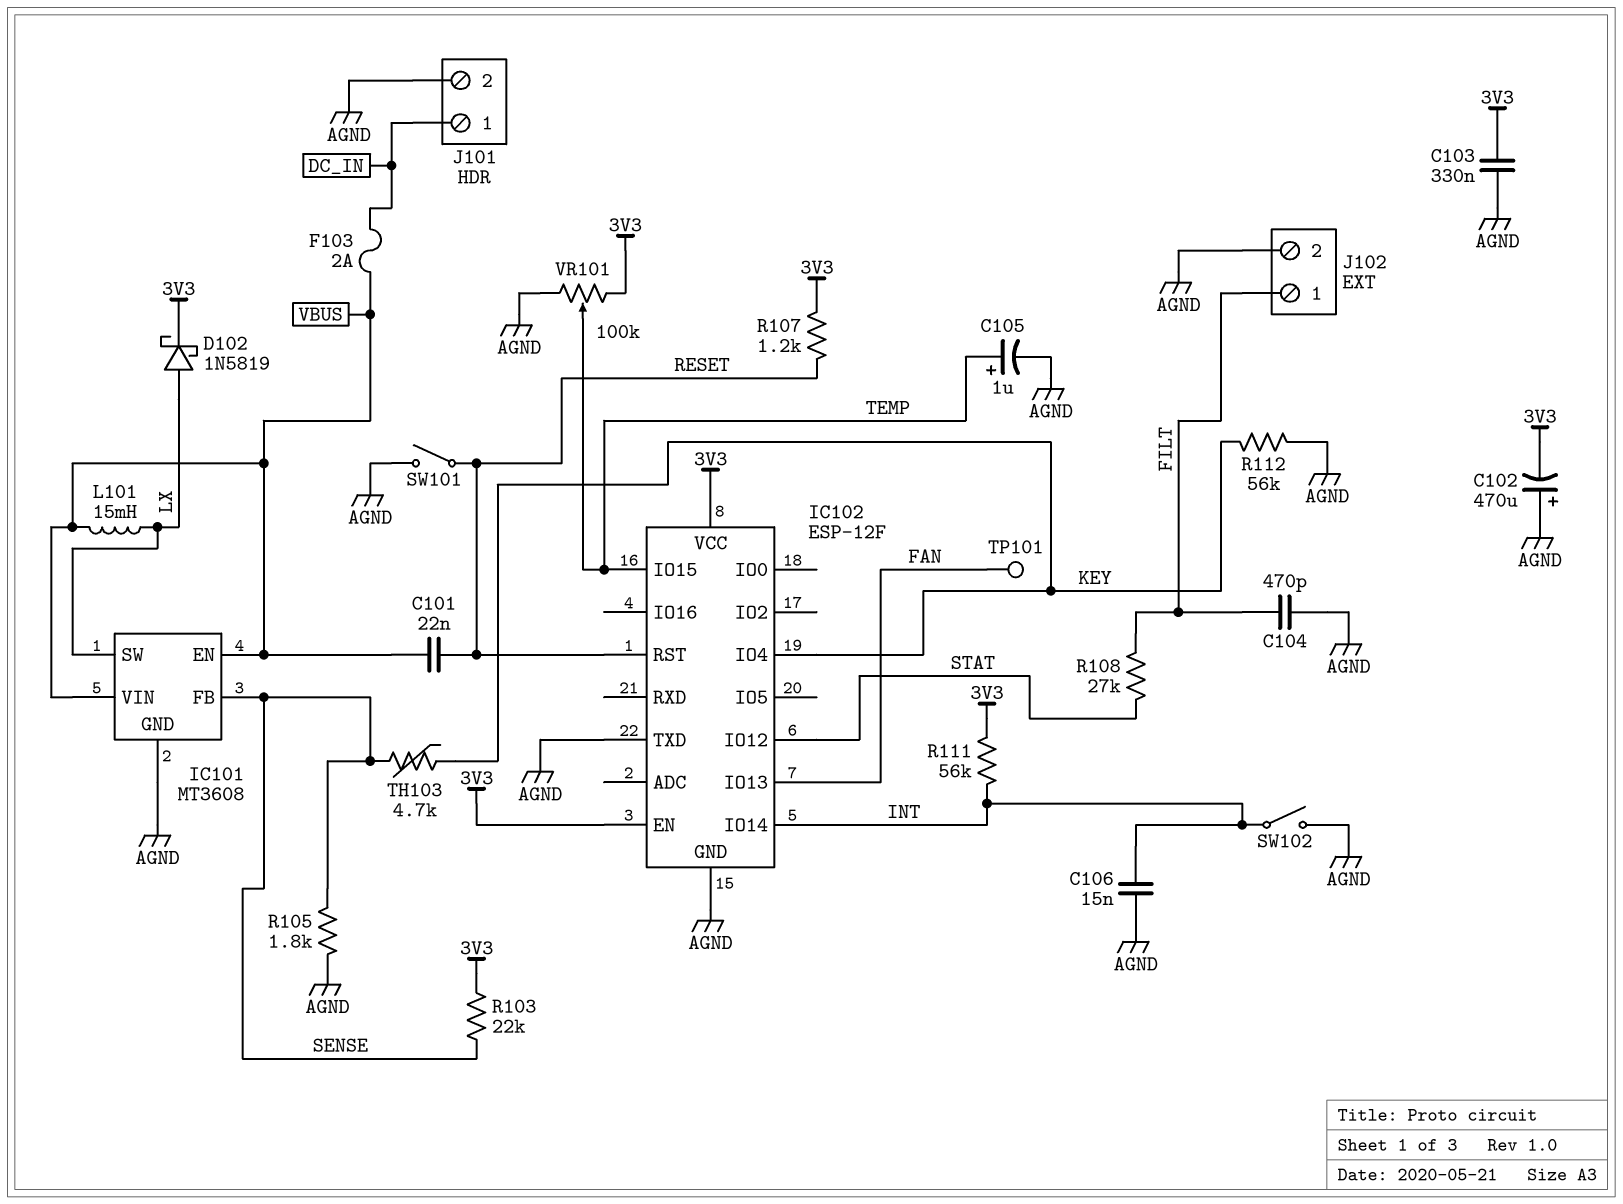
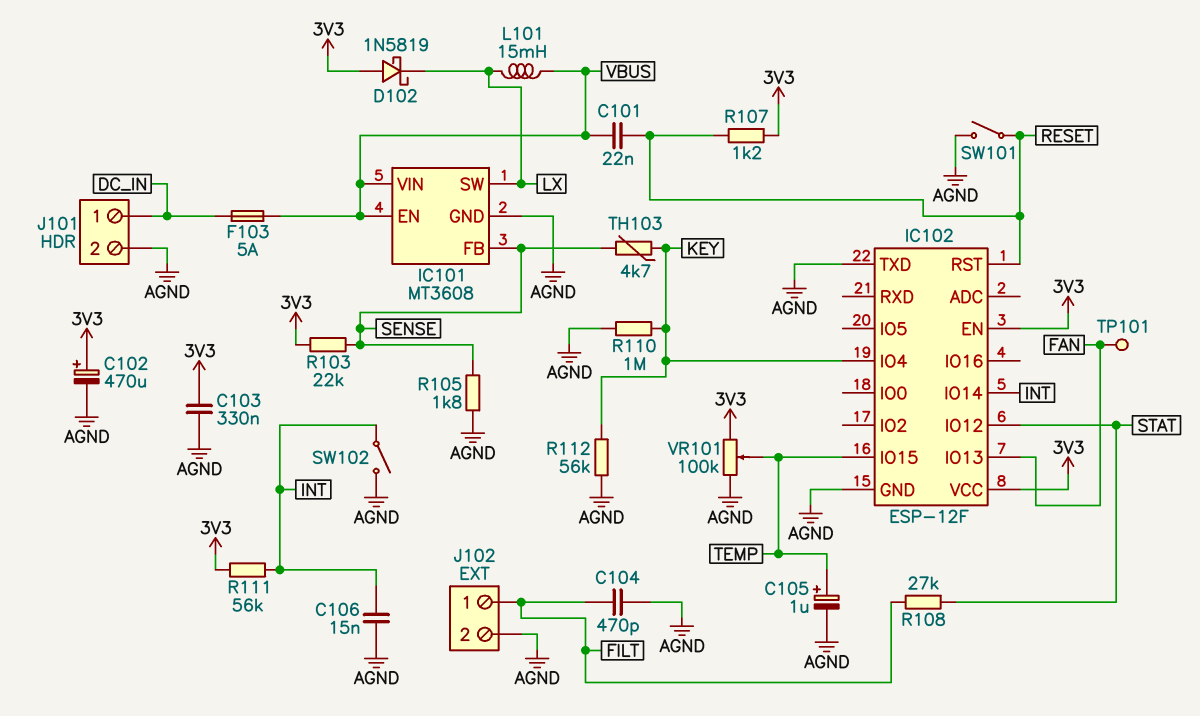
C102: 470uF (plus AGND, minus 3V3) -> 470uF (plus 3V3, minus AGND)
D102: schottky 1N5819 (A LX, K 3V3) -> schottky 1N5819 (A 3V3, K LX)
F103: 2A (DC_IN, VBUS) -> 5A (DC_IN, VBUS)
R110: none -> 1M (AGND, KEY)

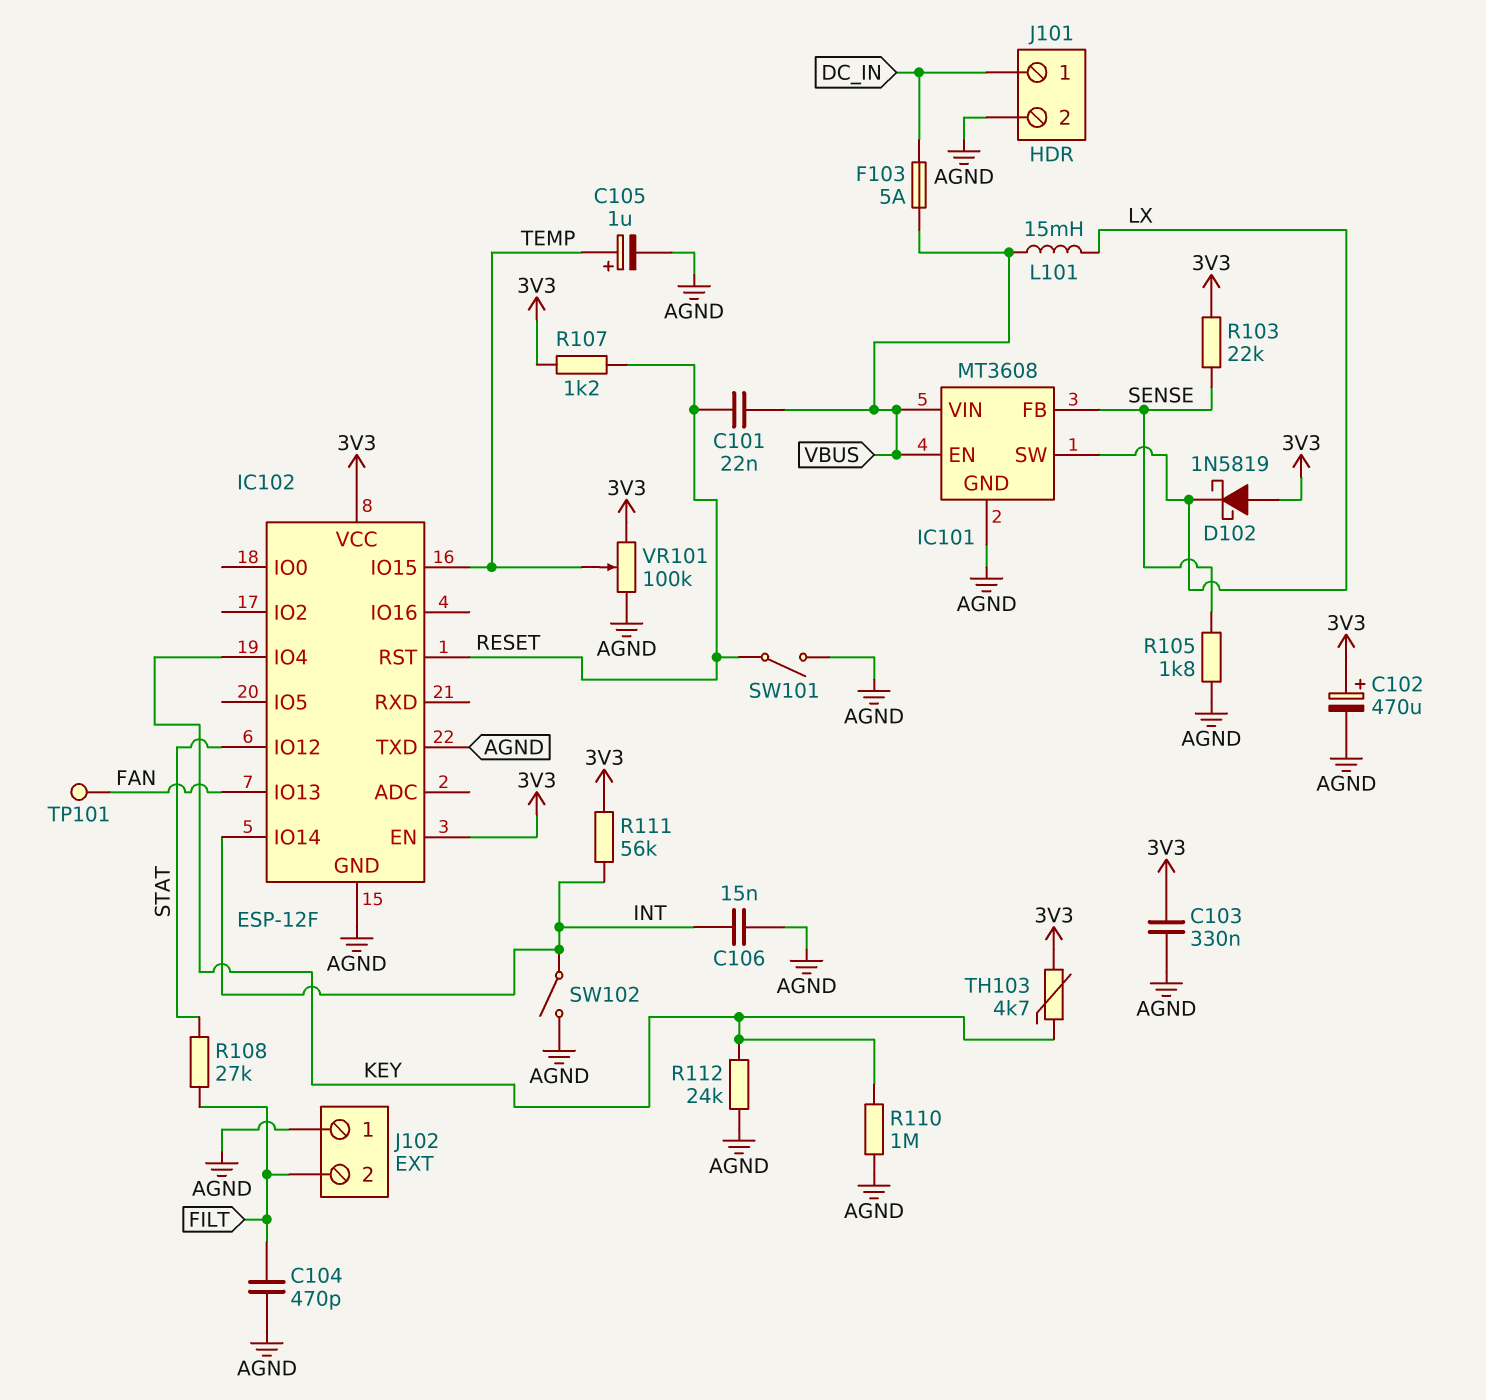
J102 pin 1: FILT -> AGND
J102 pin 2: AGND -> FILT
R112: 56k (AGND, KEY) -> 24k (AGND, KEY)
TH103: 4.7k (KEY, SENSE) -> 4.7k (3V3, KEY)

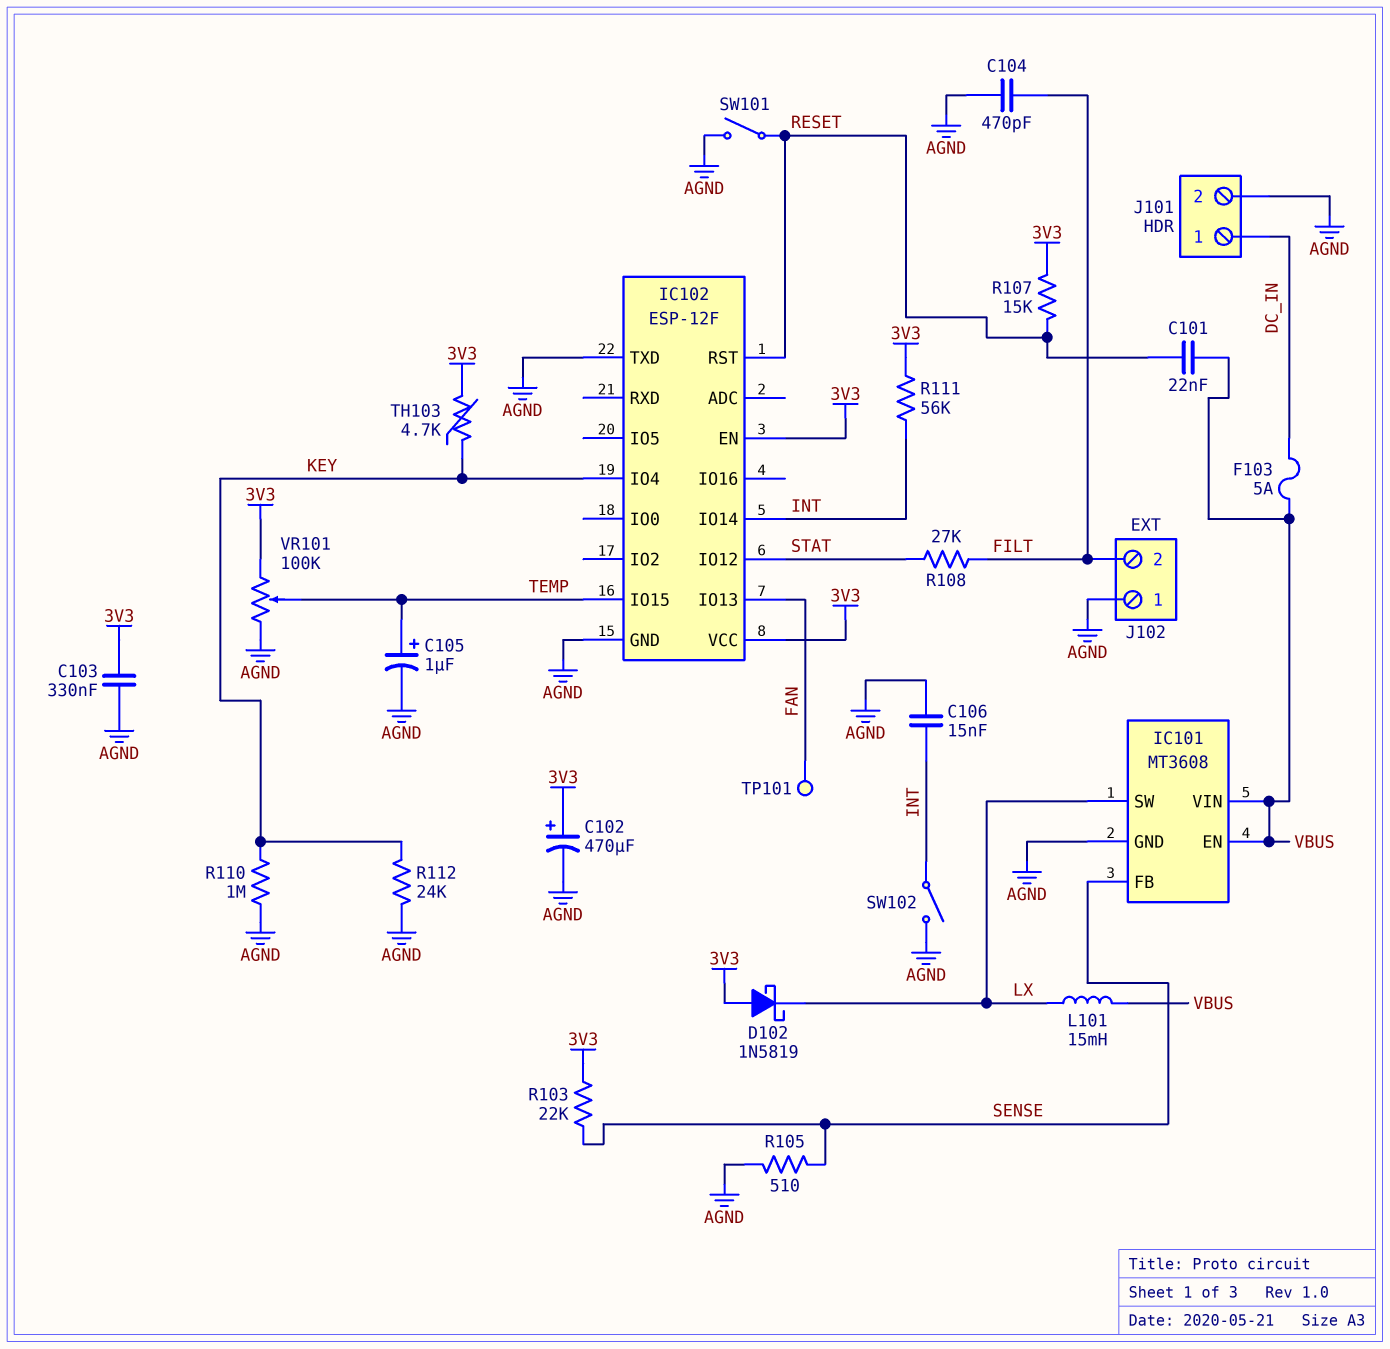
R105: 1.8k (AGND, SENSE) -> 510 (AGND, SENSE)
R107: 1.2k (3V3, RESET) -> 15k (3V3, RESET)

